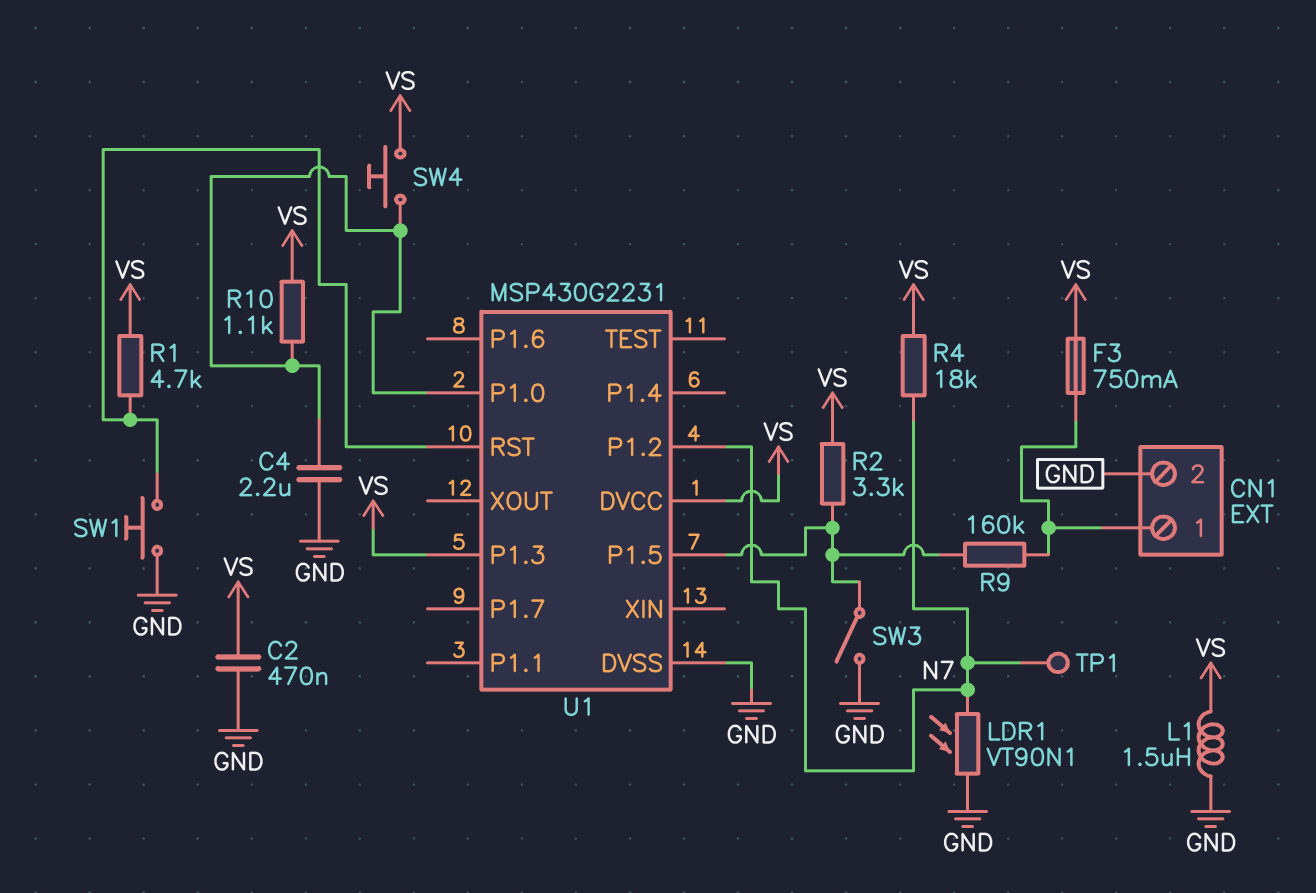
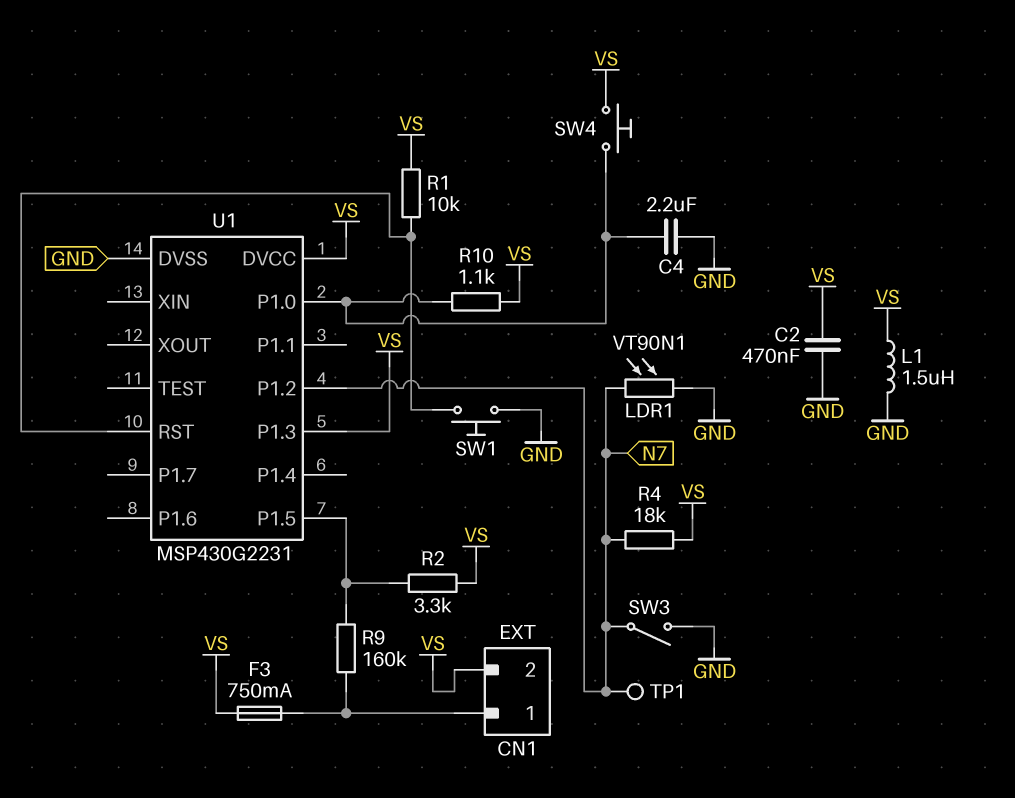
CN1 pin 2: GND -> VS
R1: 4.7k (U1/RST, VS) -> 10k (U1/RST, VS)
SW3: switch (GND, U1/P1.5) -> switch (GND, N7)

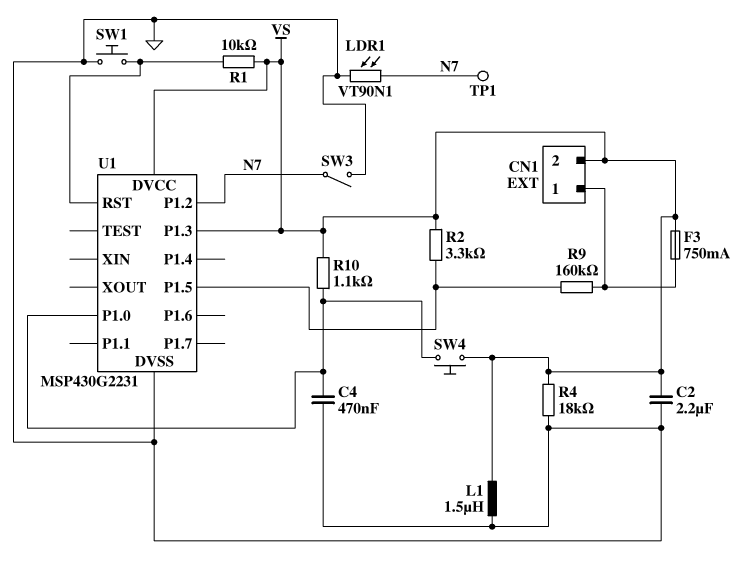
C2: 470nF (GND, VS) -> 2.2uF (GND, VS)
C4: 2.2uF (GND, U1/P1.0) -> 470nF (GND, U1/P1.0)
R4: 18k (N7, VS) -> 18k (GND, VS)

